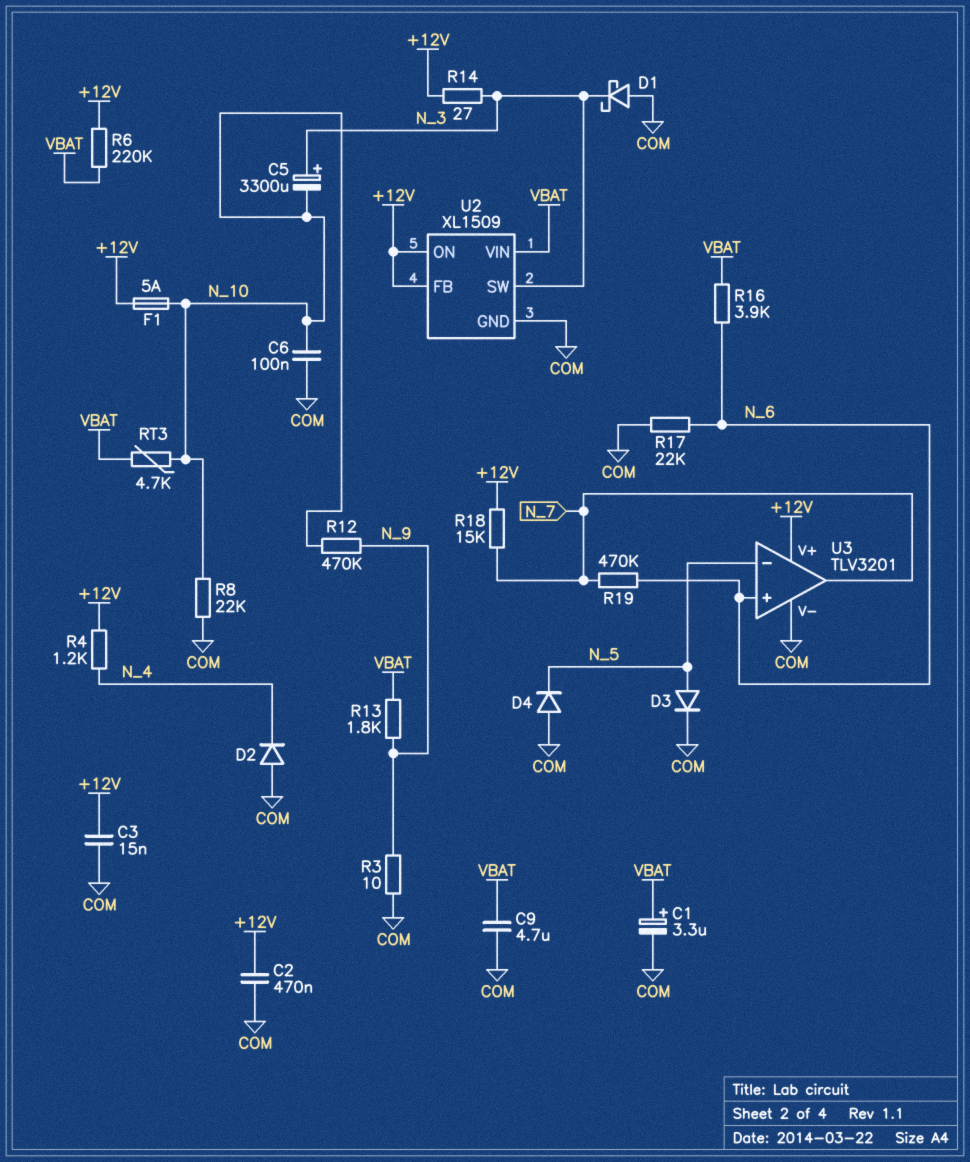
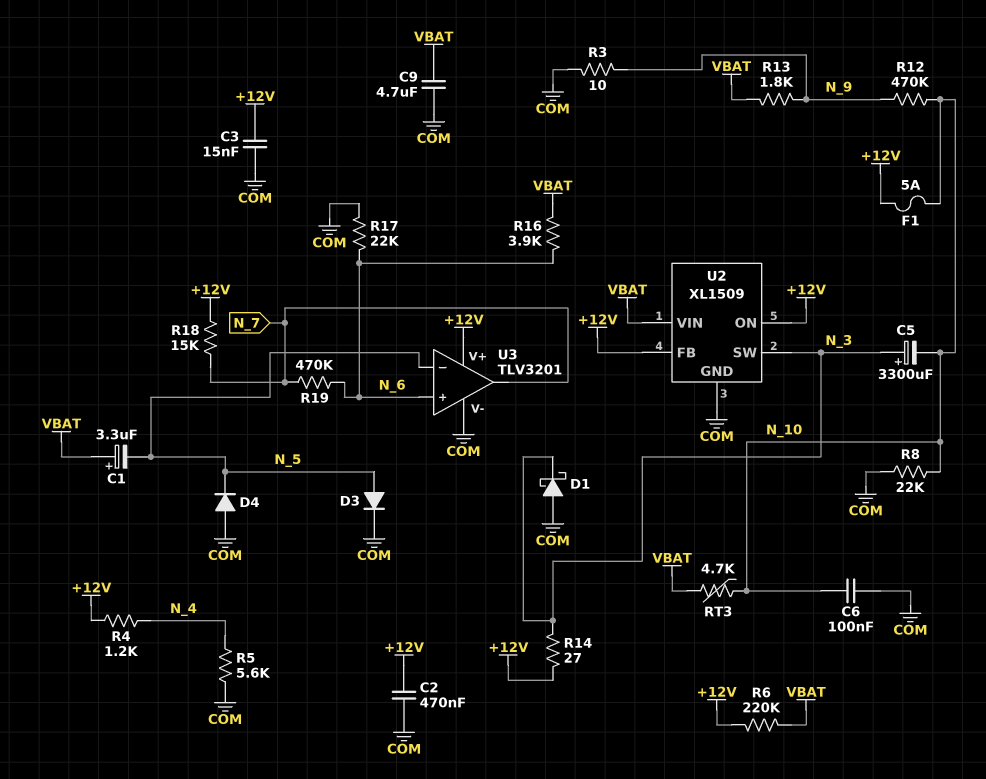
C1: 3.3uF (plus VBAT, minus COM) -> 3.3uF (plus VBAT, minus N_5)
D2: diode (A COM, K N_4) -> none
R5: none -> 5.6k (COM, N_4)

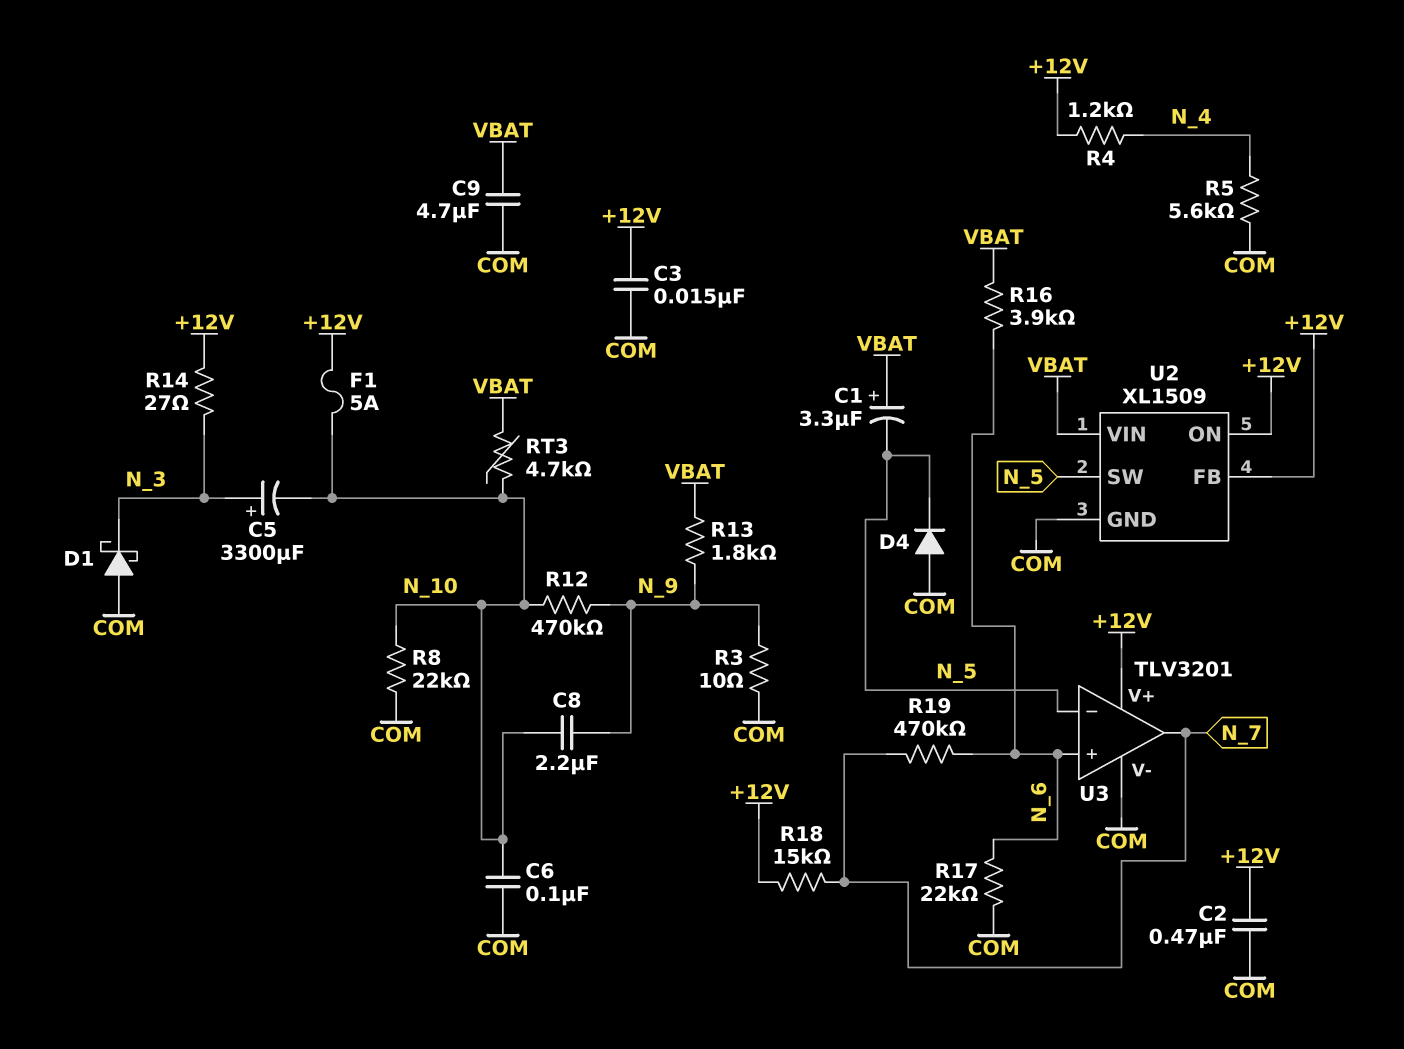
C8: none -> 2.2uF (N_9, N_10)
D3: diode (A N_5, K COM) -> none
R6: 220k (+12V, VBAT) -> none
U2 pin SW: N_3 -> N_5

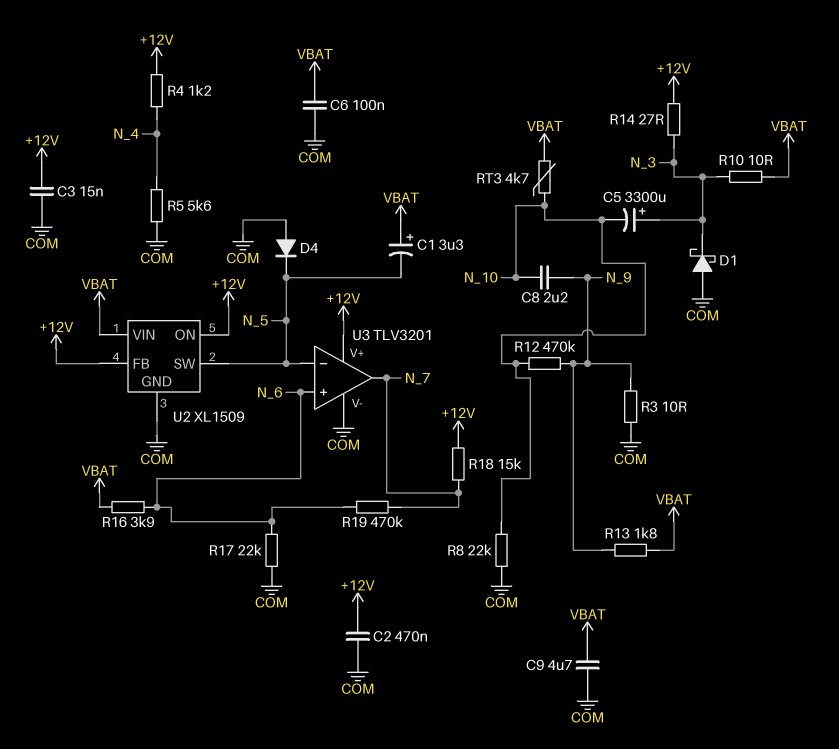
C6: 100nF (COM, N_10) -> 100nF (COM, VBAT)
F1: 5A (+12V, N_10) -> none
R10: none -> 10 (N_3, VBAT)

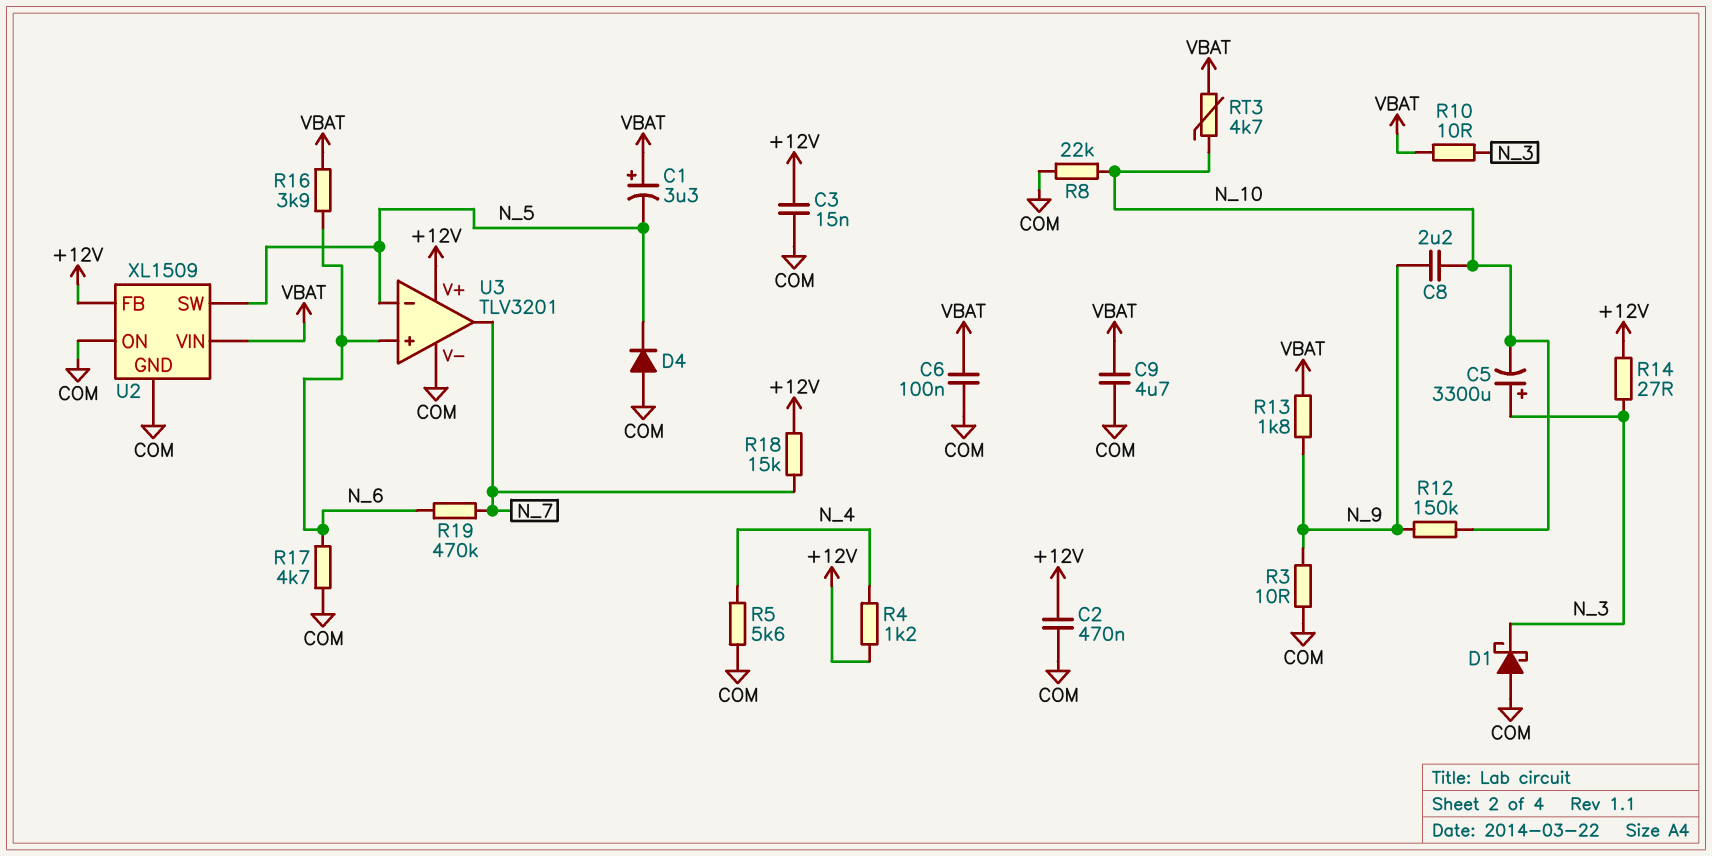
R12: 470k (N_9, N_10) -> 150k (N_9, N_10)
R17: 22k (COM, N_6) -> 4.7k (COM, N_6)
U2 pin ON: +12V -> COM

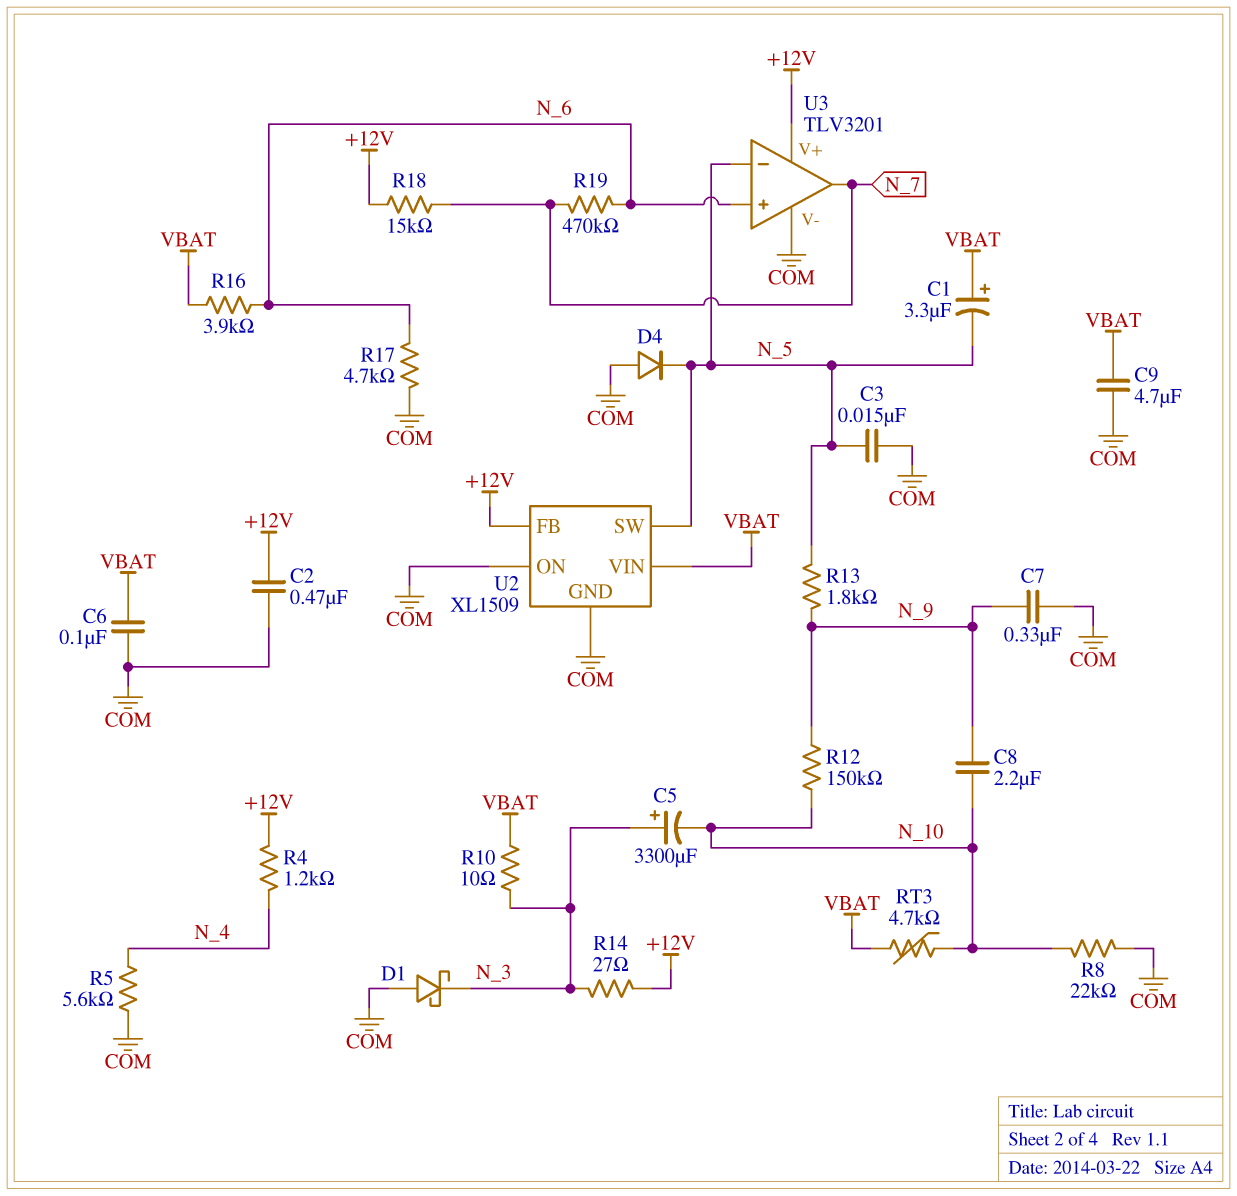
C3: 15nF (+12V, COM) -> 15nF (COM, N_5)
C7: none -> 330nF (COM, N_9)
R3: 10 (COM, N_9) -> none
R13: 1.8k (N_9, VBAT) -> 1.8k (N_5, N_9)

